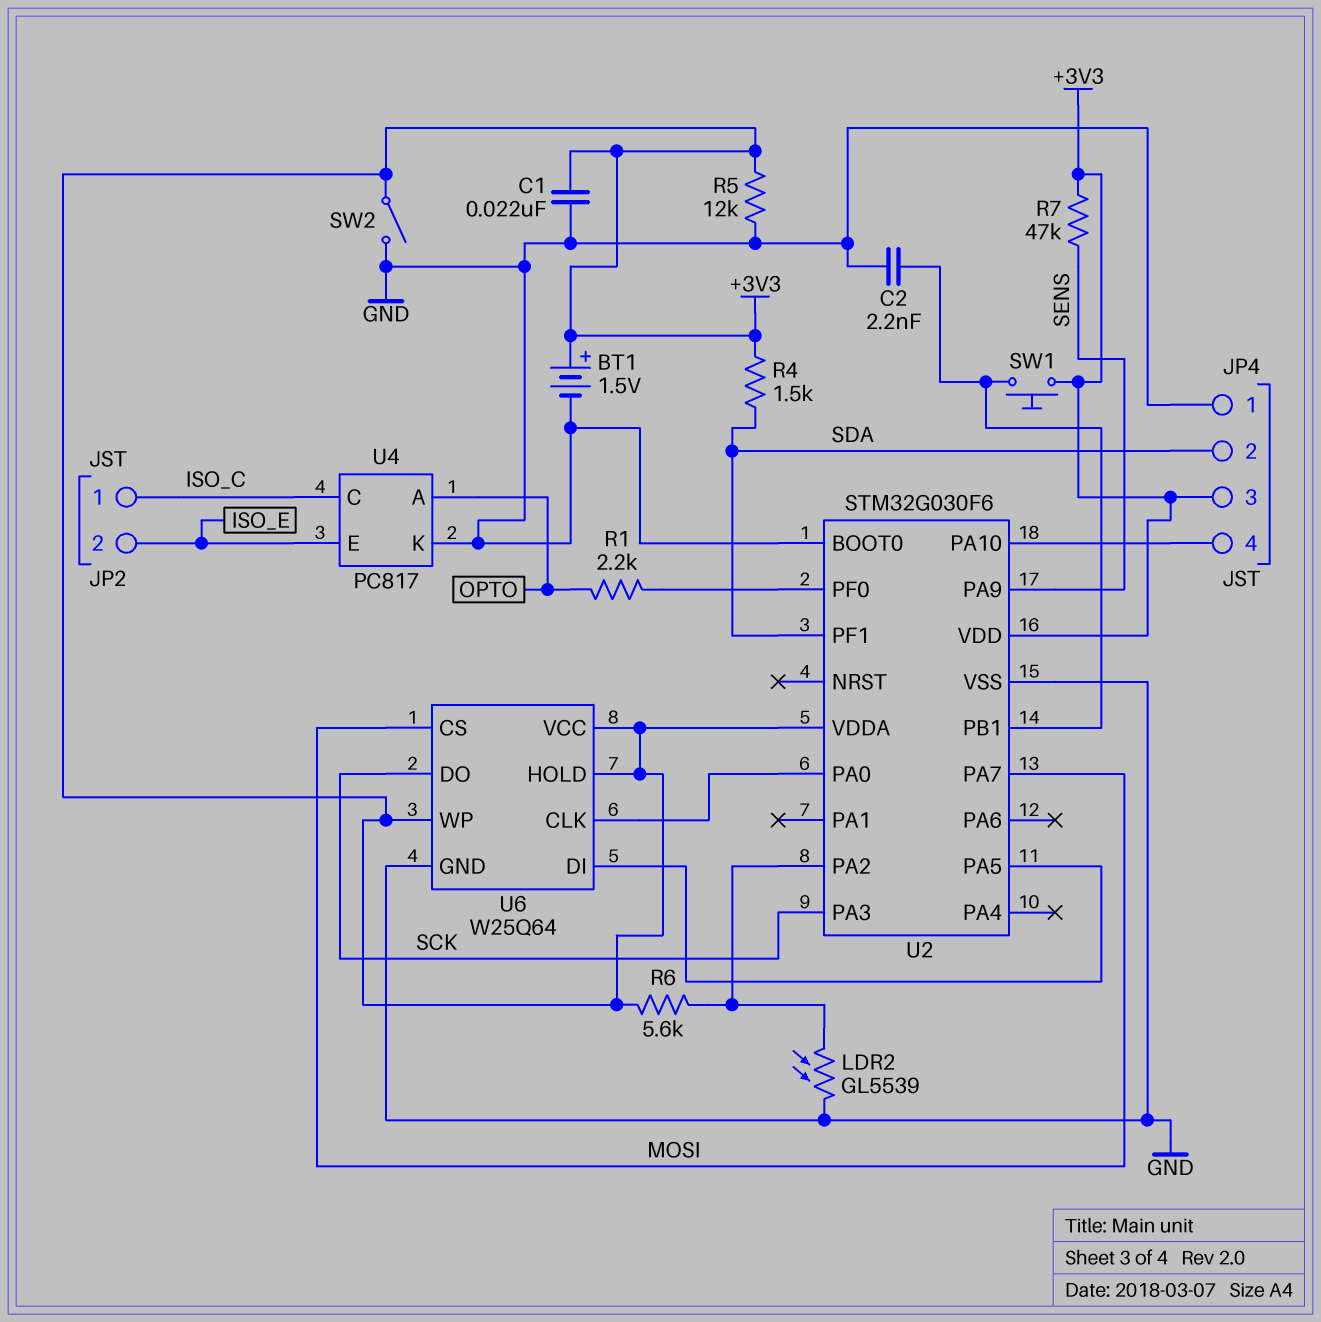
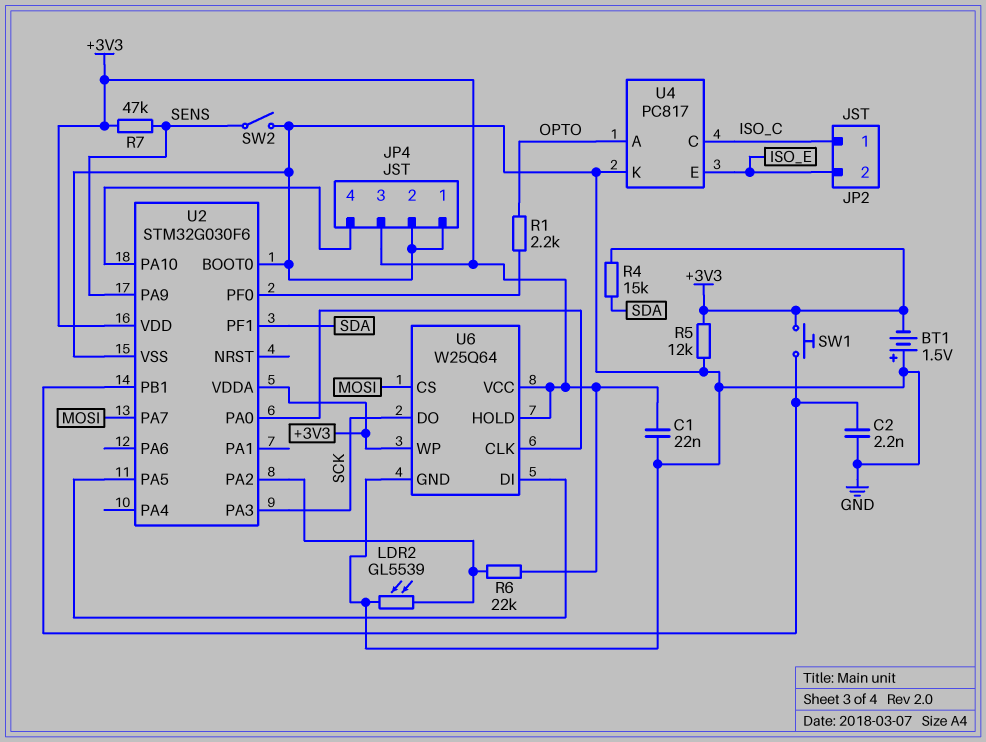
BT1: 1.5V (plus +3V3, minus GND) -> 1.5V (plus GND, minus +3V3)
JP4 pin 2: SDA -> GND
R4: 1.5k (+3V3, SDA) -> 15k (+3V3, SDA)
R6: 5.6k (+3V3, U2/PA2) -> 22k (+3V3, U2/PA2)
SW2: switch (+3V3, GND) -> switch (GND, SENS)

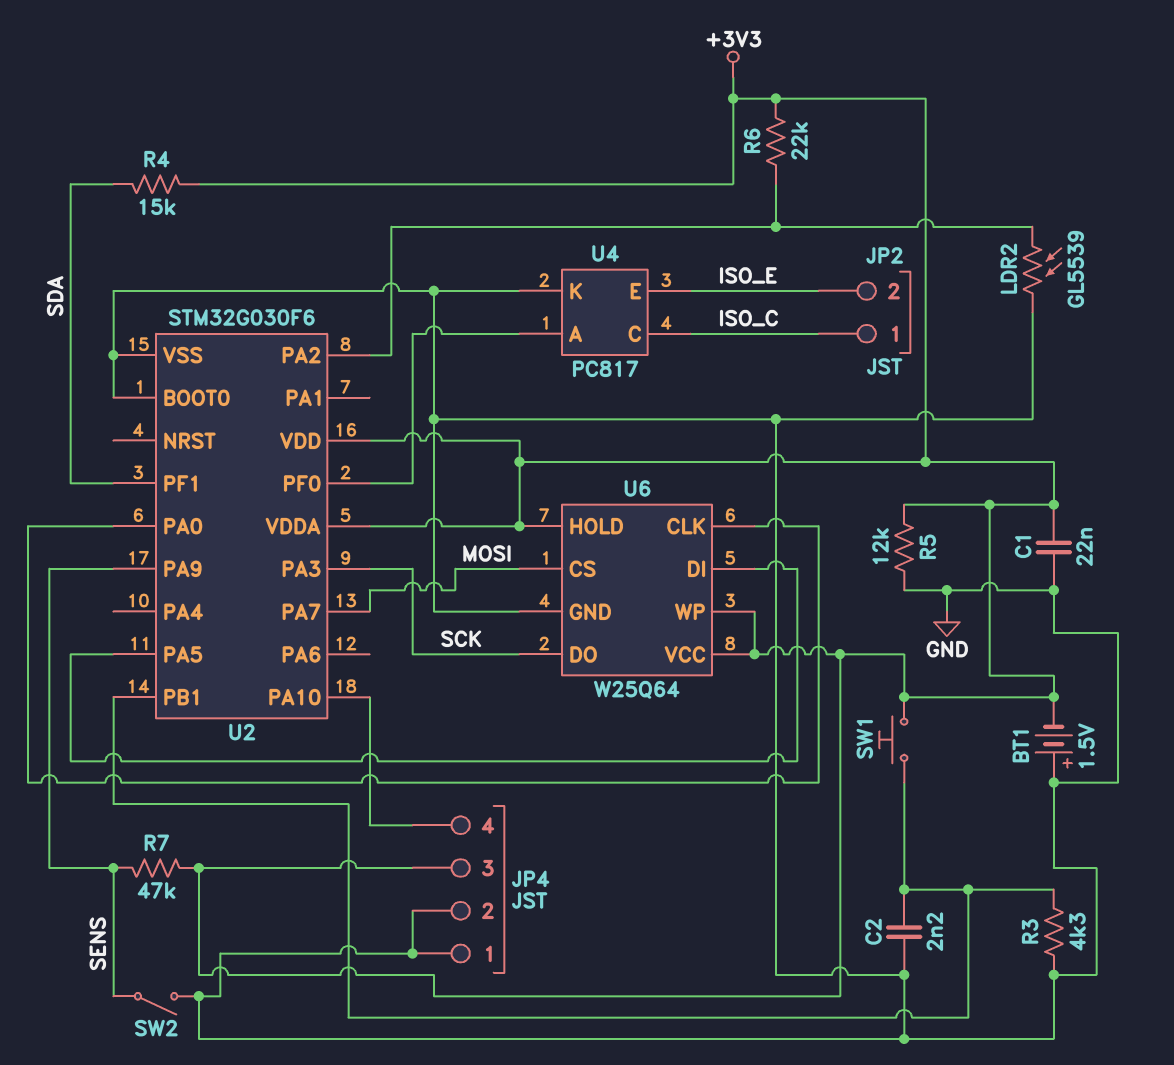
R1: 2.2k (OPTO, U2/PF0) -> none
R3: none -> 4.3k (GND, U2/PB1)
U4 pin A: OPTO -> U2/PF0

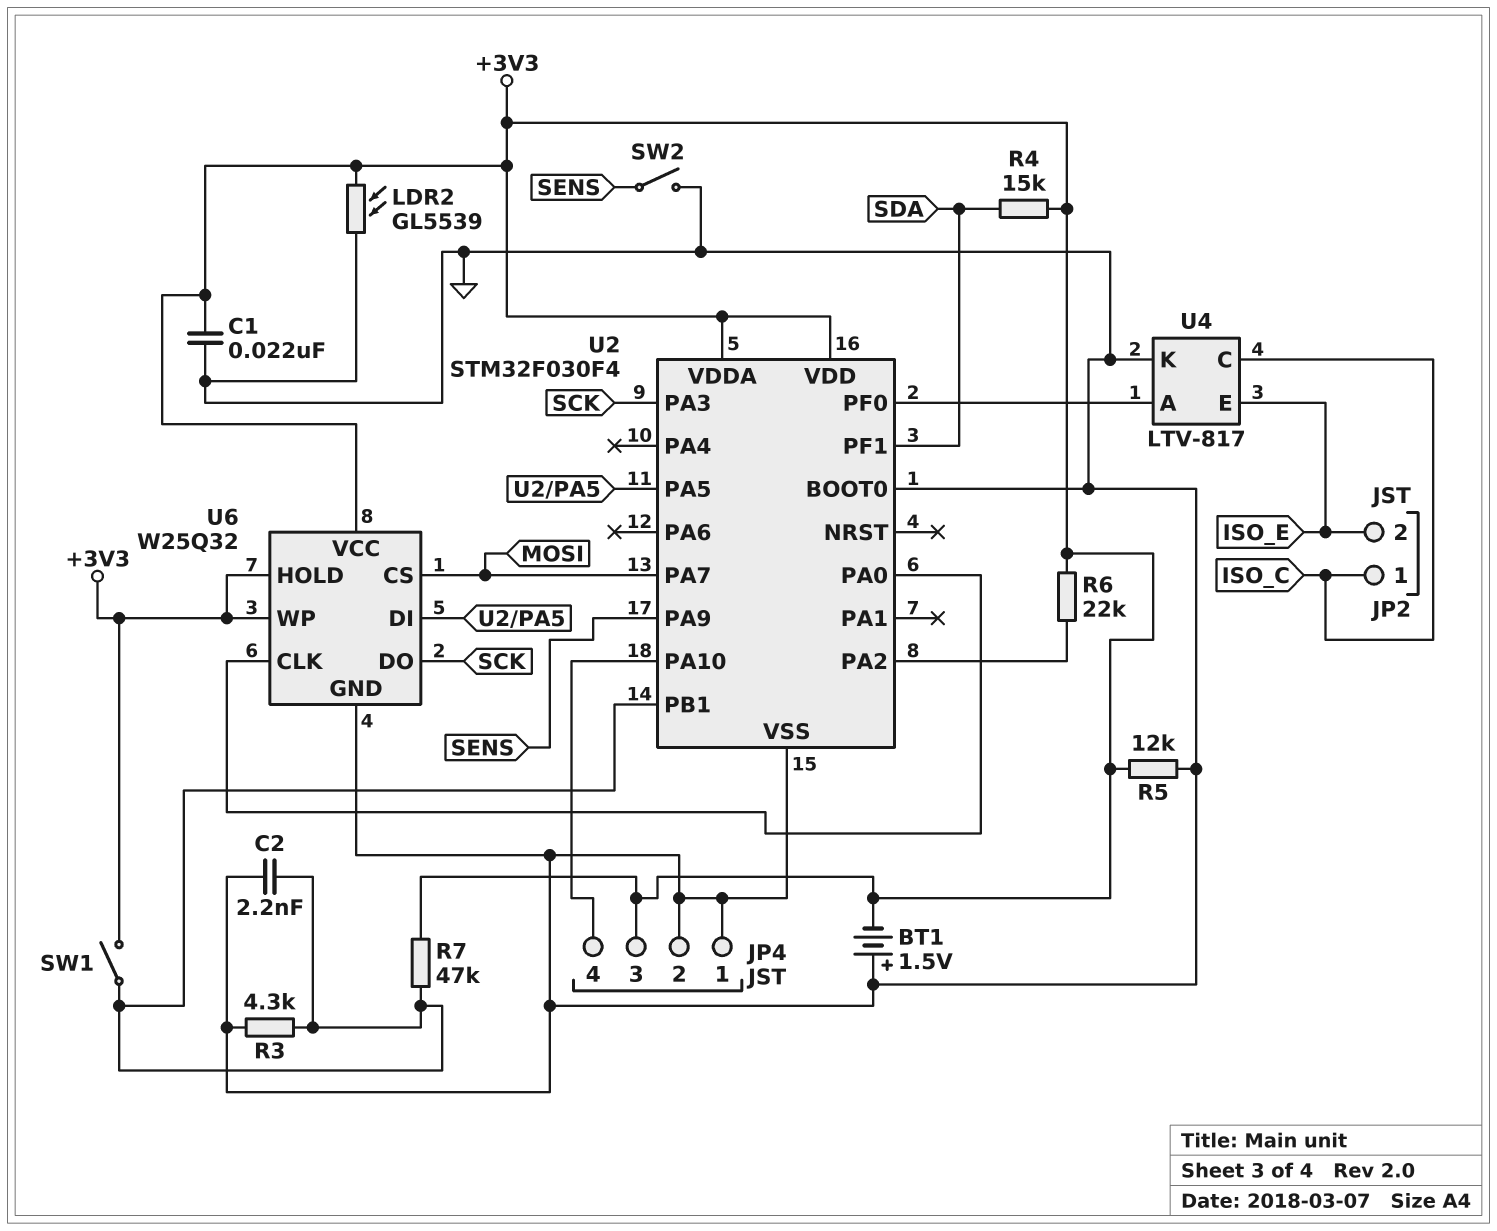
LDR2: GL5539 (GND, U2/PA2) -> GL5539 (+3V3, GND)
R7: 47k (+3V3, SENS) -> 47k (+3V3, U2/PB1)
SW1: button (+3V3, U2/PB1) -> switch (+3V3, U2/PB1)
U2: STM32G030F6 -> STM32F030F4
U4: PC817 -> LTV-817
U6: W25Q64 -> W25Q32

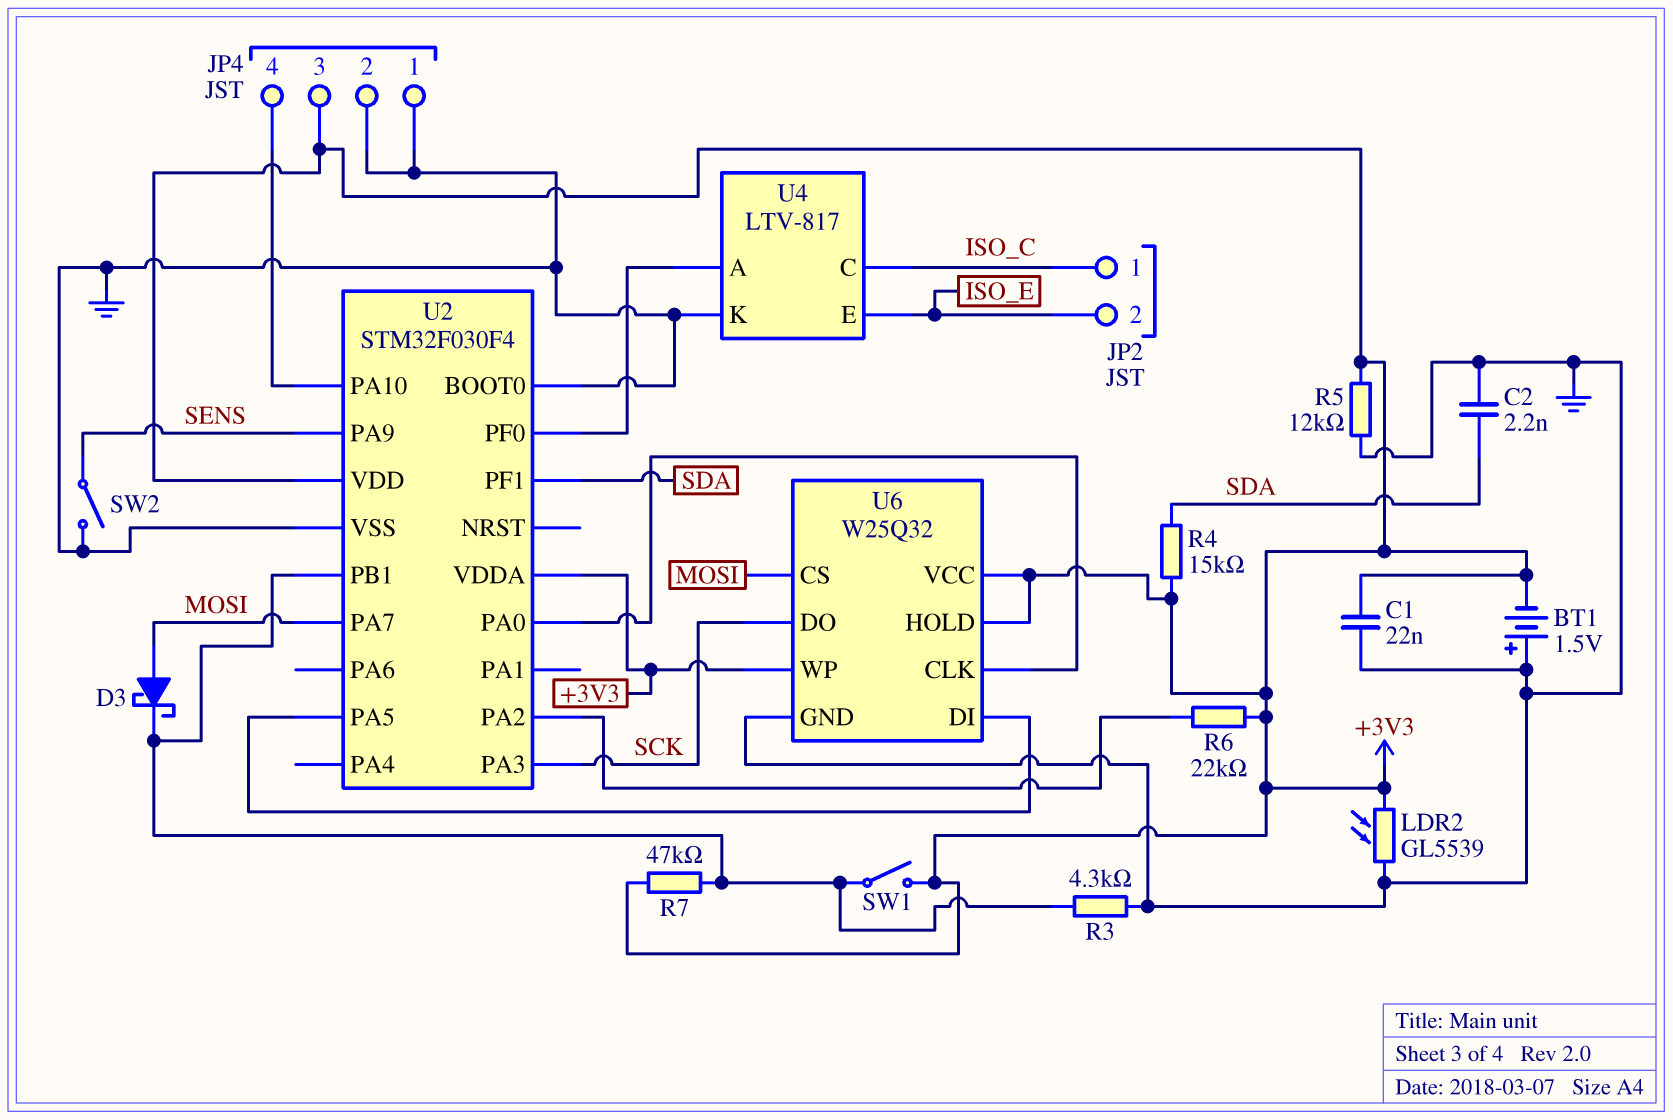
C2: 2.2nF (GND, U2/PB1) -> 2.2nF (GND, SDA)
D3: none -> schottky (A MOSI, K U2/PB1)

